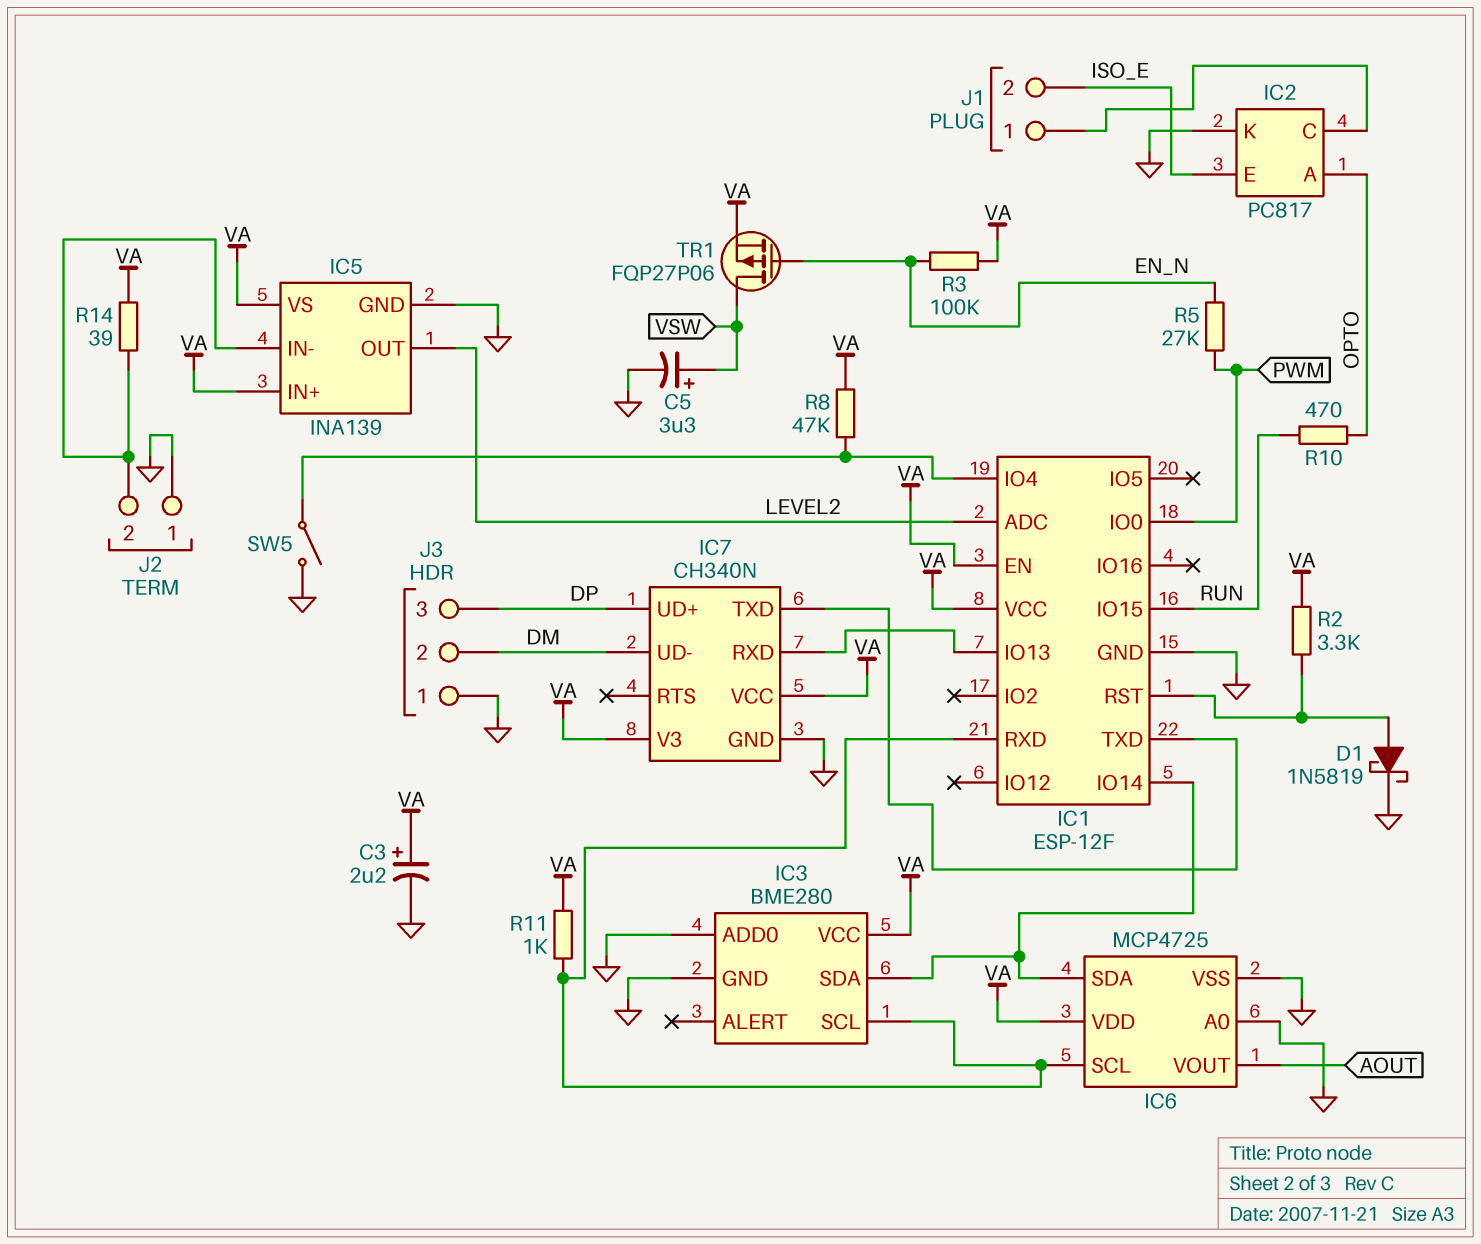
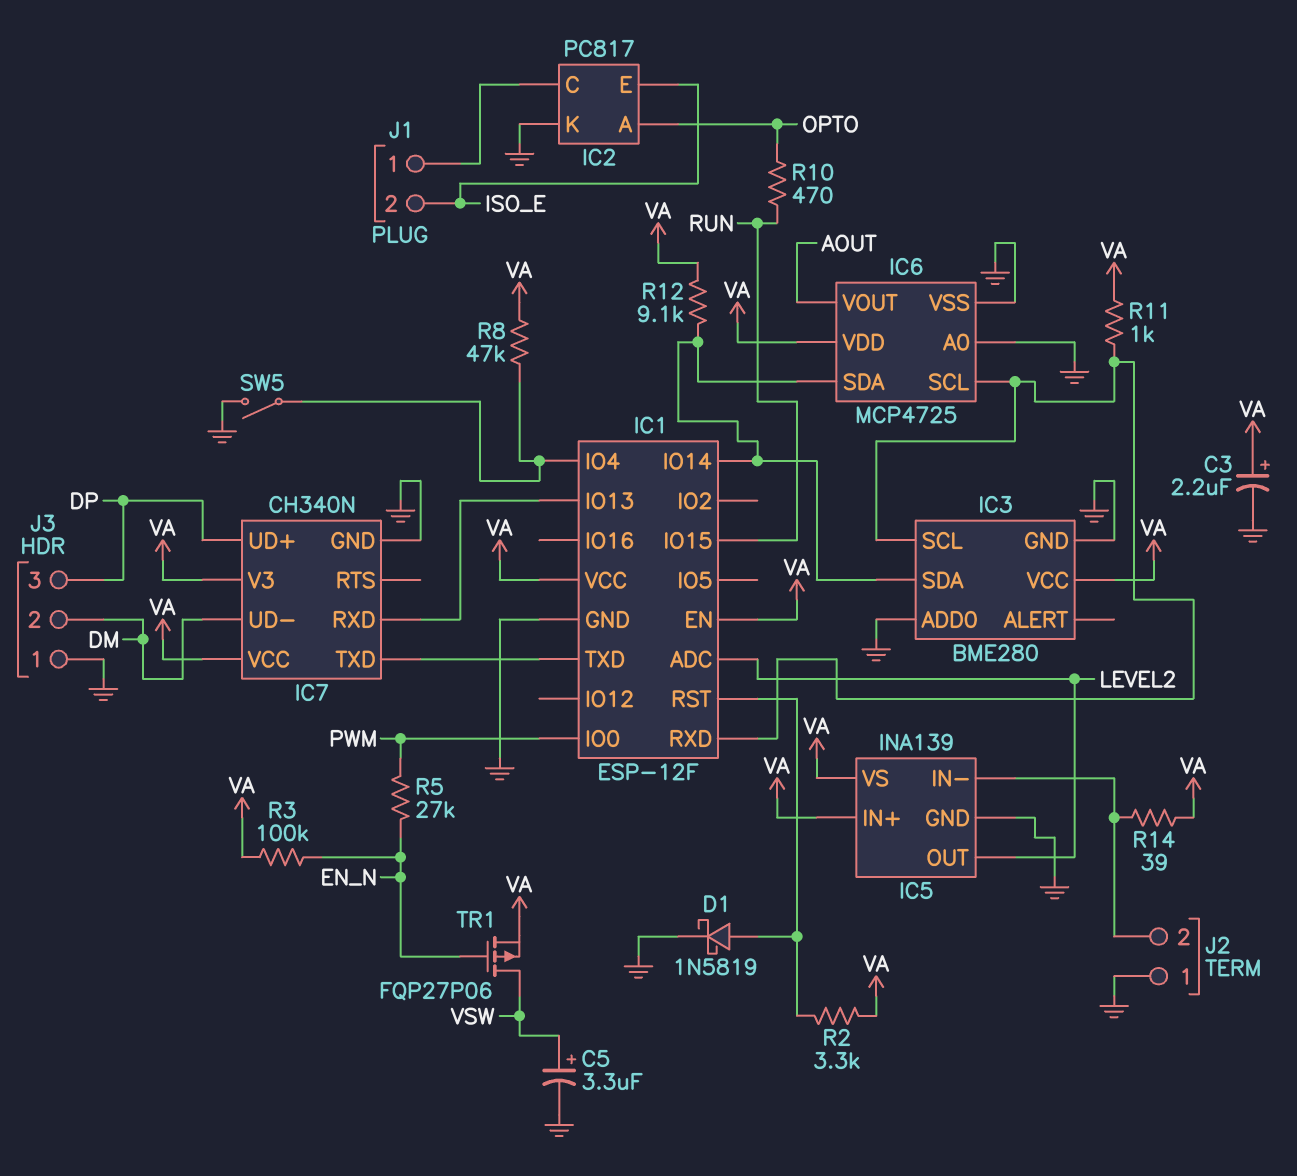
R12: none -> 9.1k (IC1/IO14, VA)

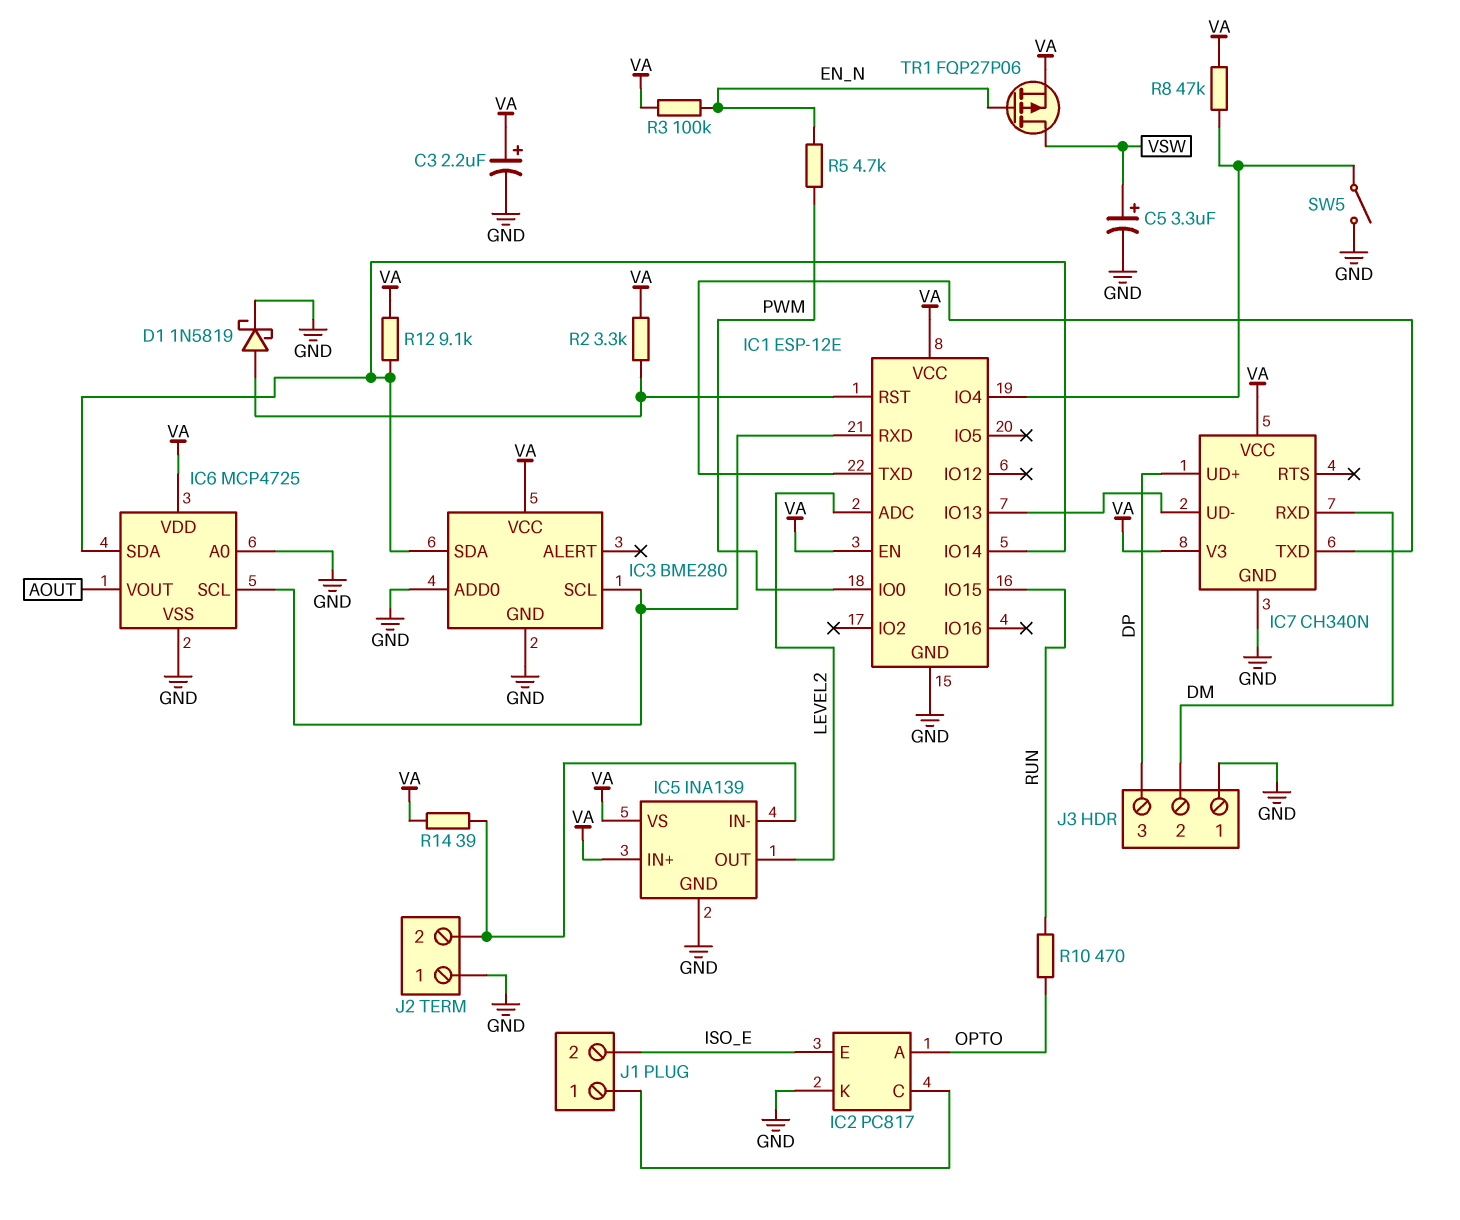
IC1: ESP-12F -> ESP-12E
IC7 pin RXD: IC1/IO13 -> DM
IC7 pin UD-: DM -> IC1/IO13
R5: 27k (EN_N, PWM) -> 4.7k (EN_N, PWM)
R11: 1k (IC1/RXD, VA) -> none

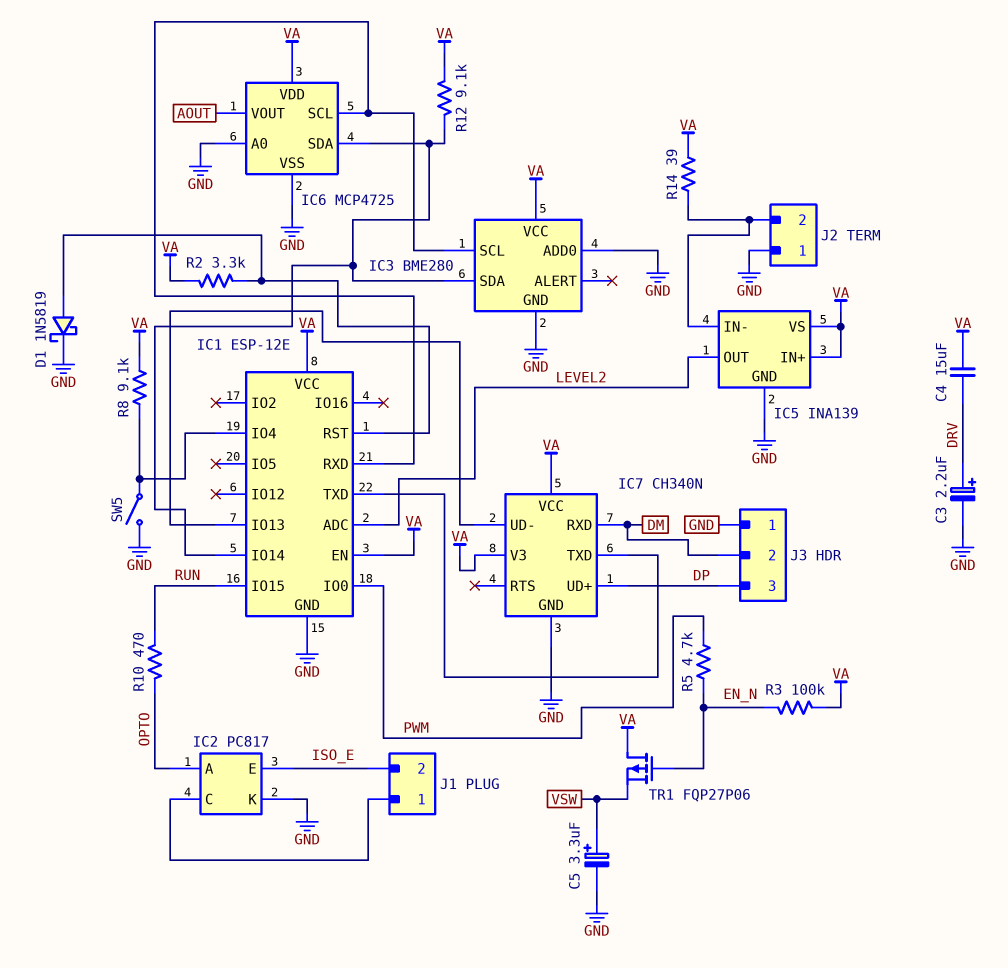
C3: 2.2uF (plus VA, minus GND) -> 2.2uF (plus DRV, minus GND)
C4: none -> 15uF (DRV, VA)
R8: 47k (IC1/IO4, VA) -> 9.1k (IC1/IO4, VA)
TR1: PMOS FQP27P06 (G EN_N, D VSW, S VA) -> PMOS FQP27P06 (G EN_N, D VA, S VSW)

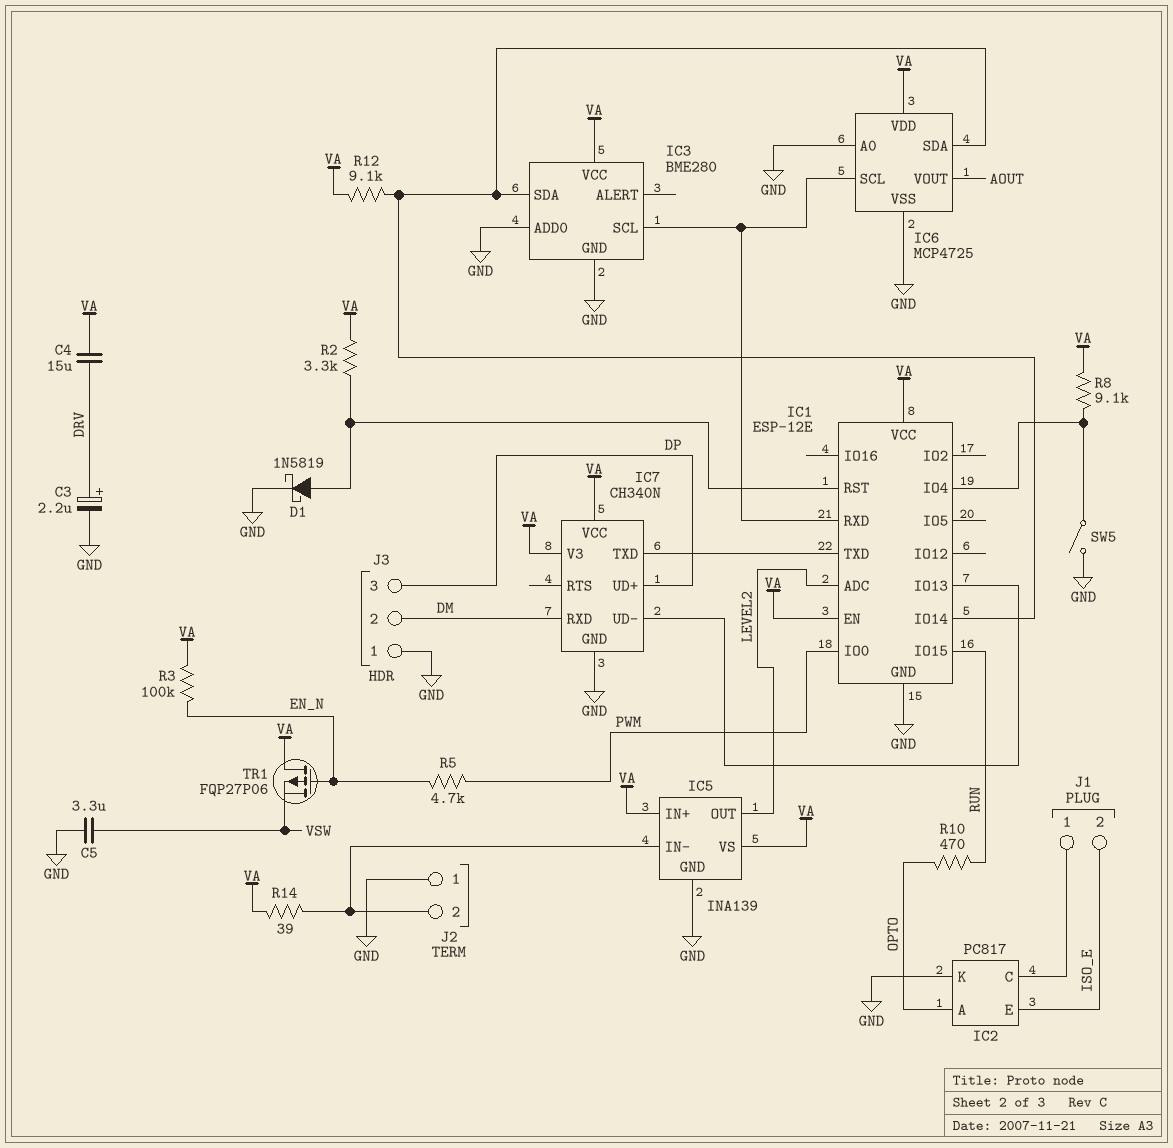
C5: 3.3uF (plus VSW, minus GND) -> 3.3uF (GND, VSW)

